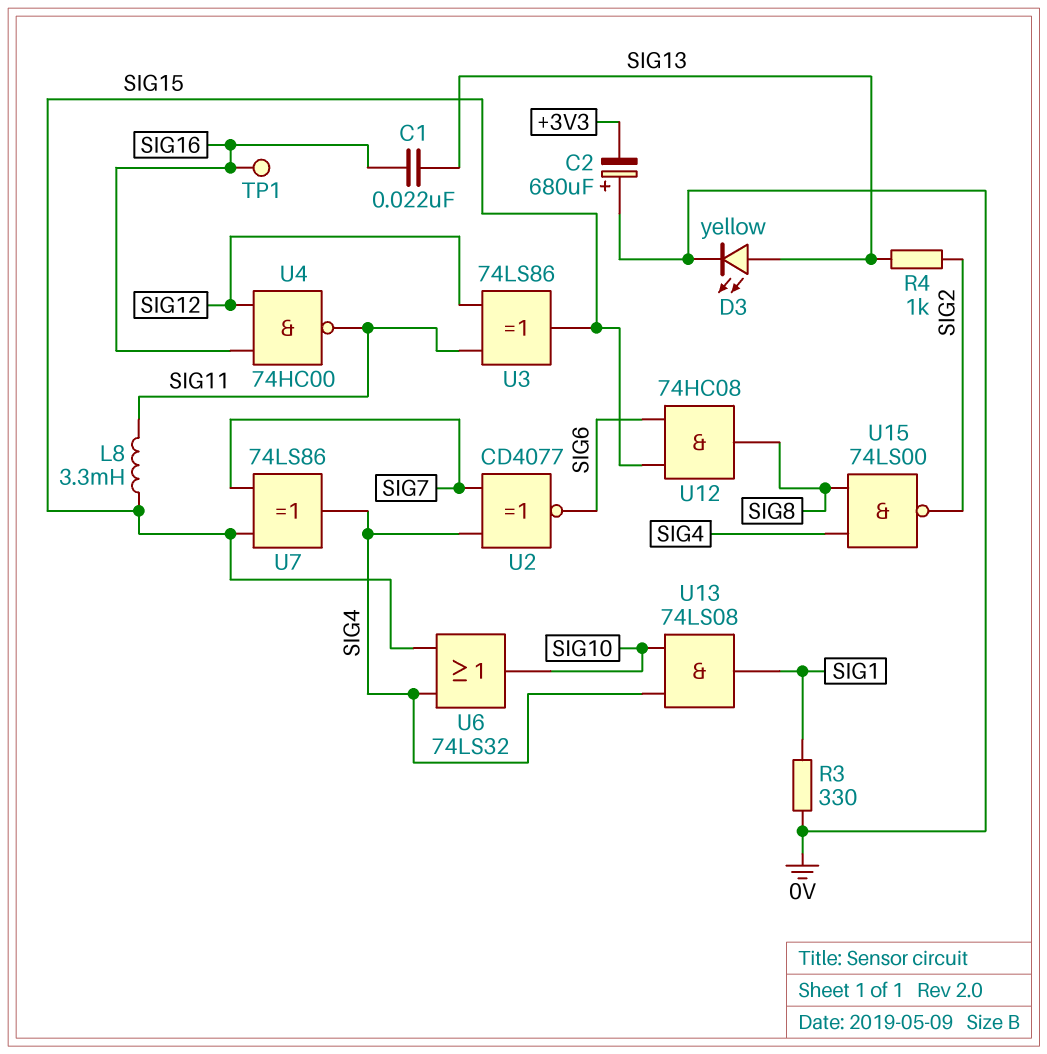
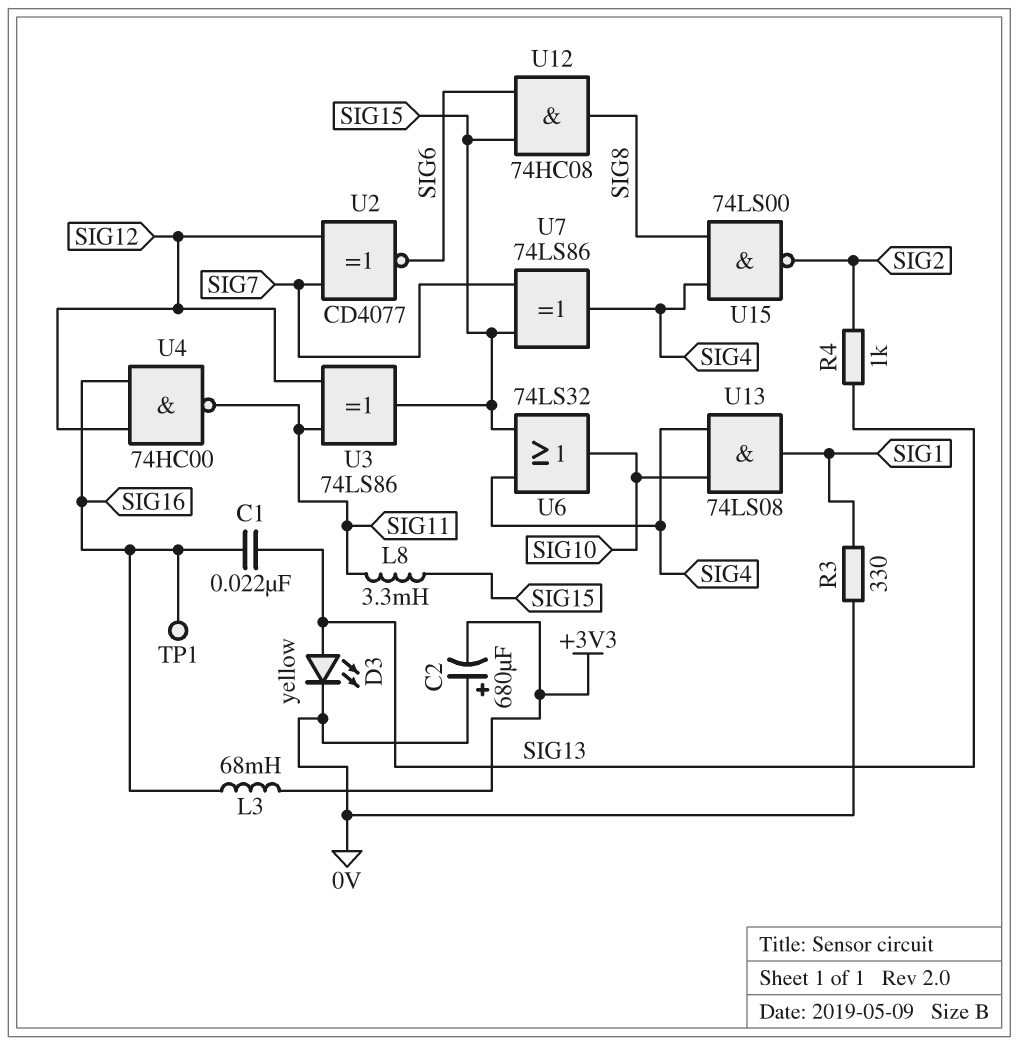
L3: none -> 68mH (+3V3, SIG16)
U2: XNOR CD4077 (in SIG4, in SIG7, out SIG6) -> XNOR CD4077 (in SIG7, in SIG12, out SIG6)

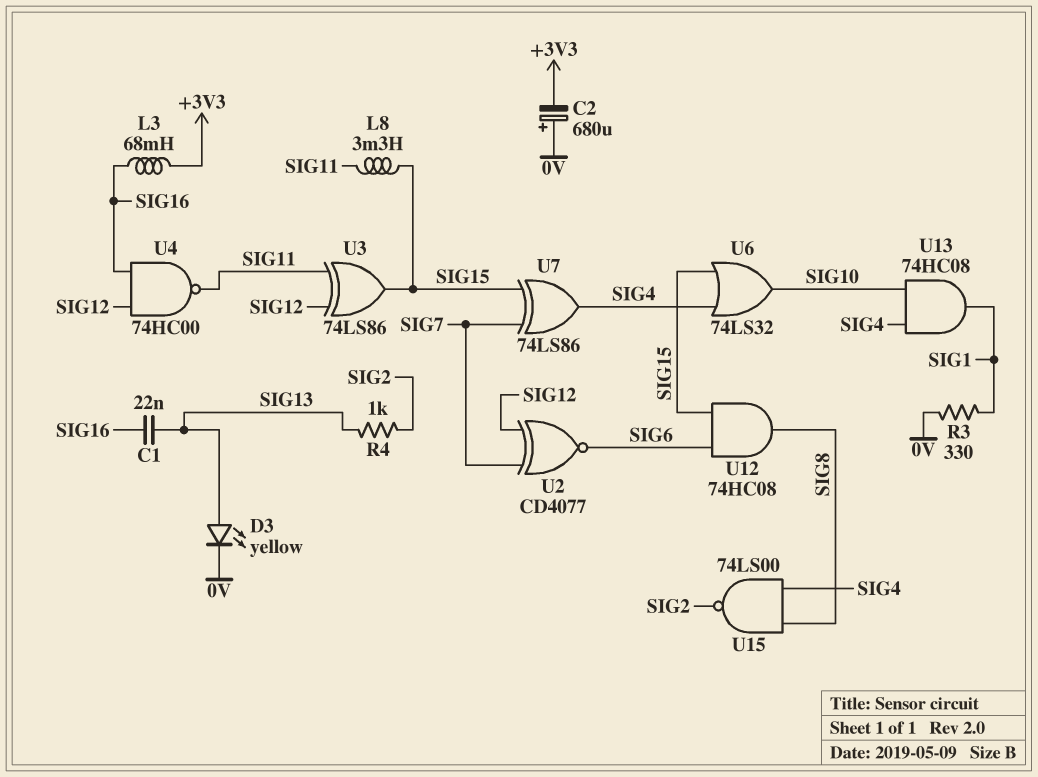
TP1: test point (SIG16) -> none
U13: AND 74LS08 (in SIG4, in SIG10, out SIG1) -> AND 74HC08 (in SIG4, in SIG10, out SIG1)

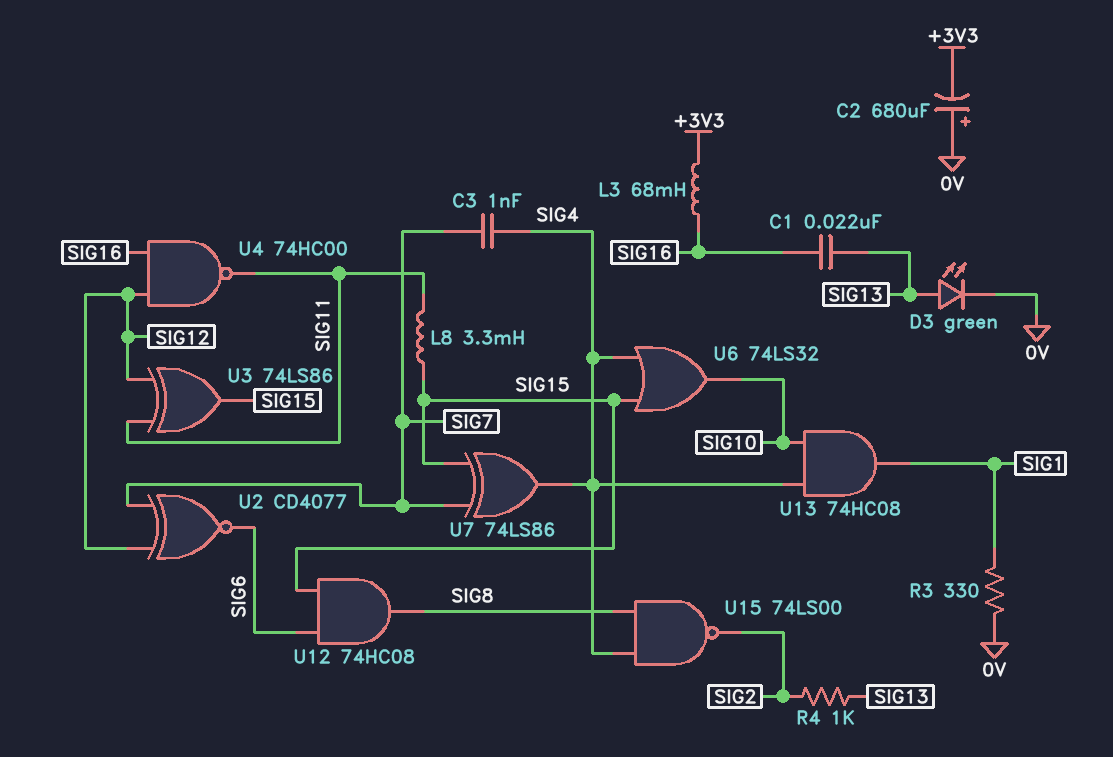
C3: none -> 1nF (SIG4, SIG7)
D3: LED yellow (A SIG13, K 0V) -> LED green (A SIG13, K 0V)

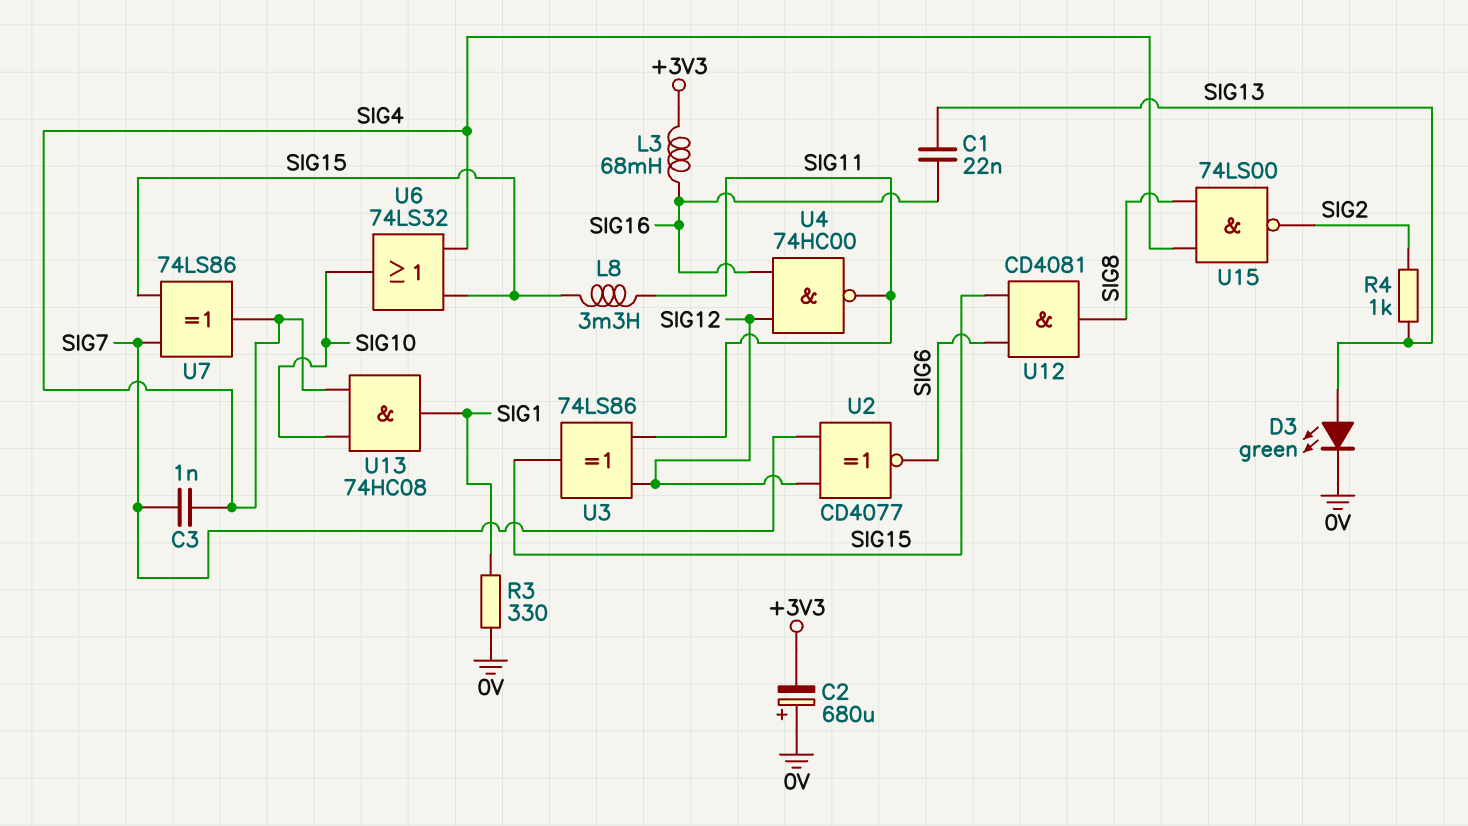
U12: AND 74HC08 (in SIG6, in SIG15, out SIG8) -> AND CD4081 (in SIG6, in SIG15, out SIG8)

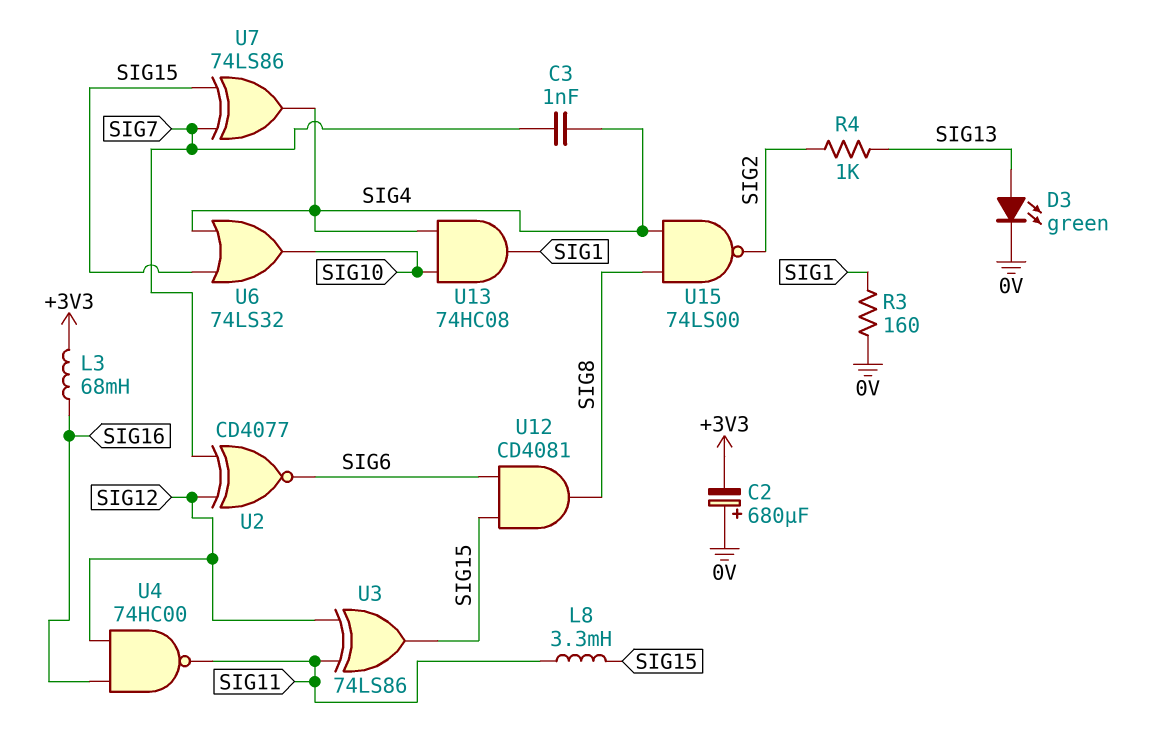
C1: 22nF (SIG13, SIG16) -> none
R3: 330 (0V, SIG1) -> 160 (0V, SIG1)

